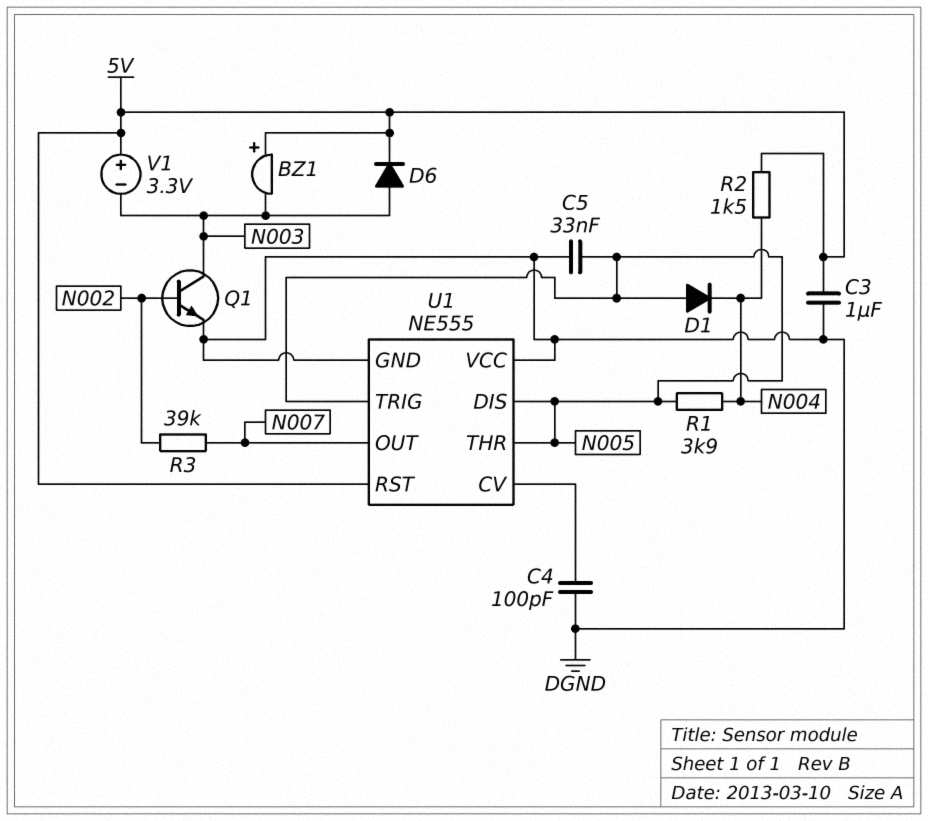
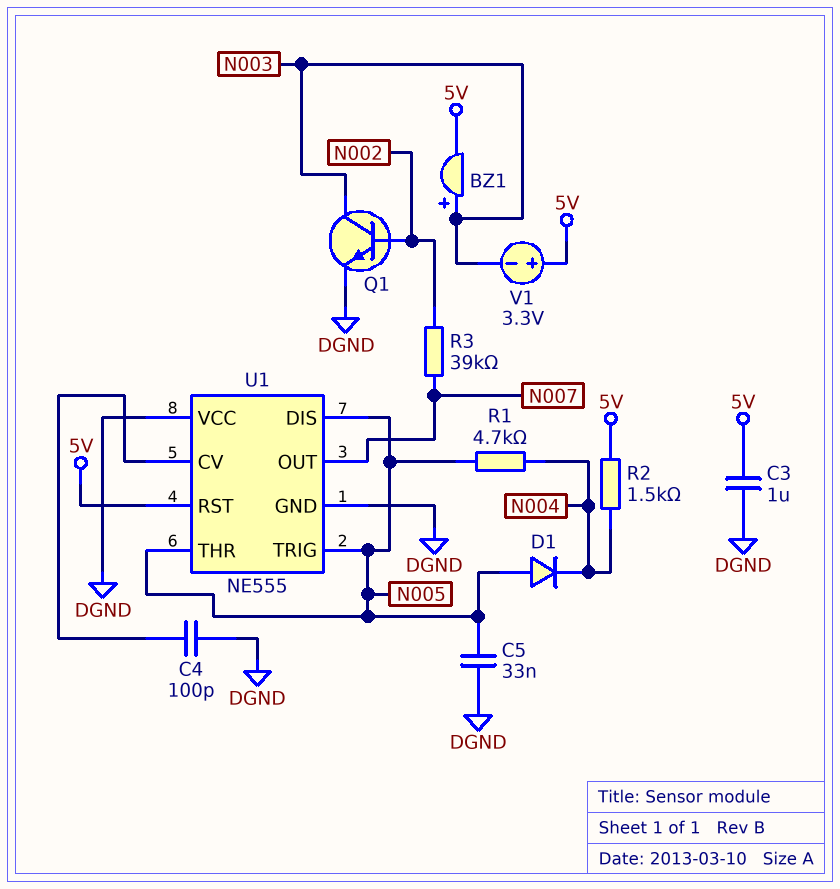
BZ1: buzzer (plus 5V, minus N003) -> buzzer (plus N003, minus 5V)
D6: diode (A N003, K 5V) -> none
R1: 3.9k (N004, N005) -> 4.7k (N004, N005)

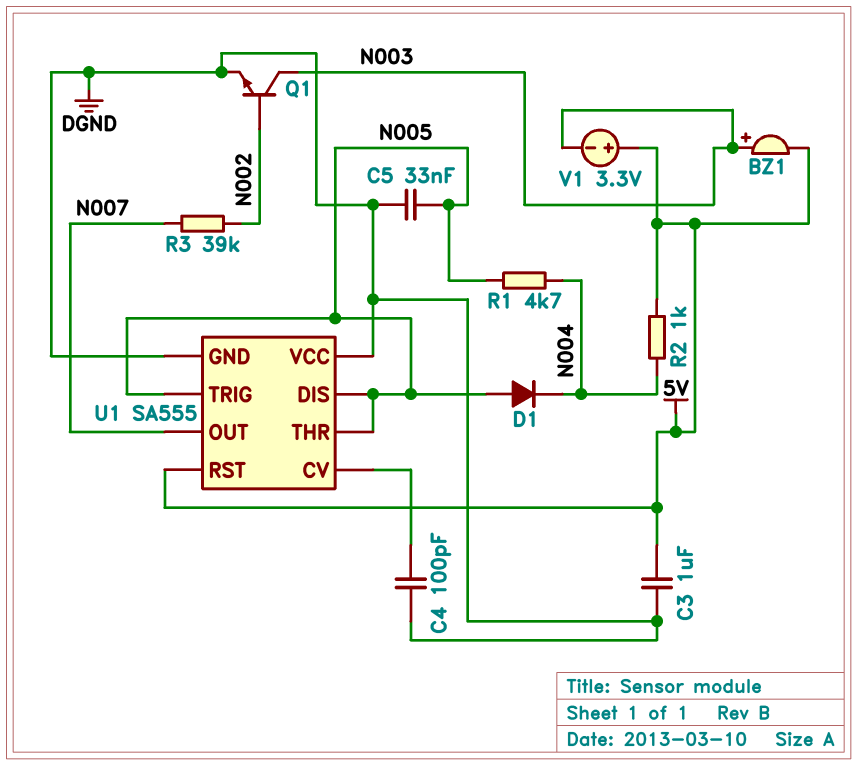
R2: 1.5k (5V, N004) -> 1k (5V, N004)
U1: NE555 -> SA555

